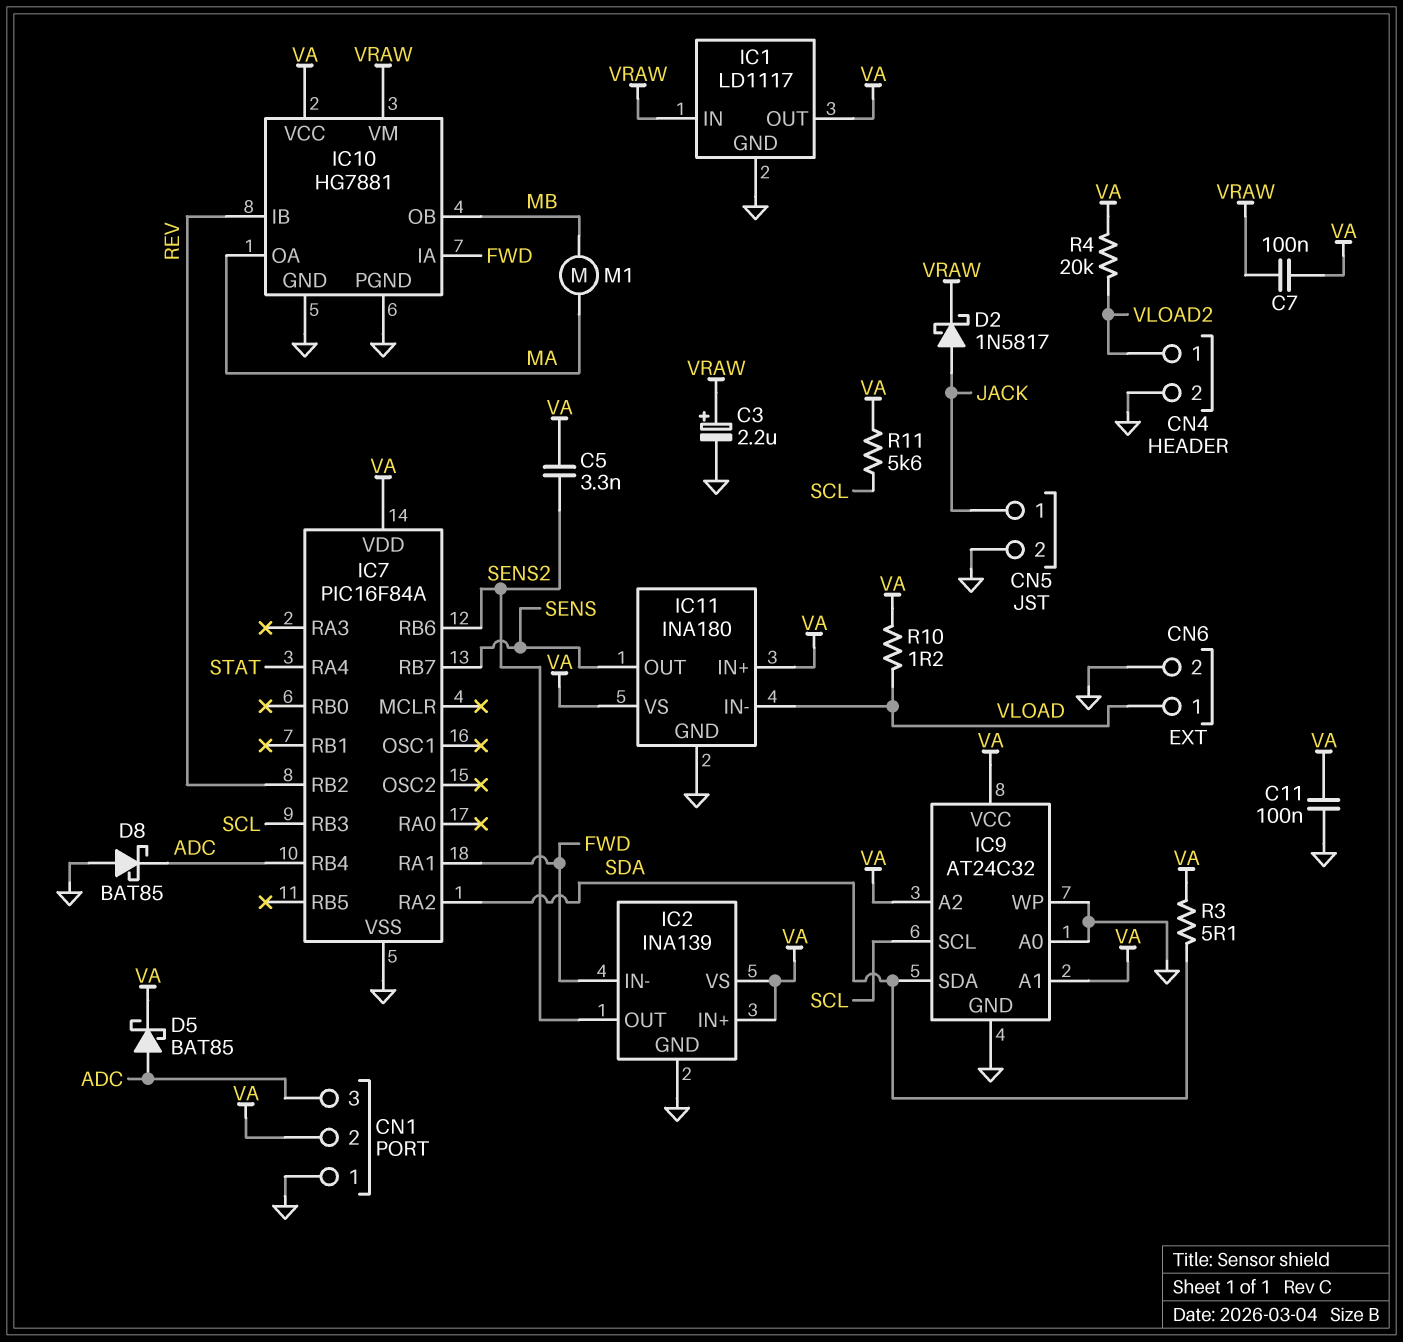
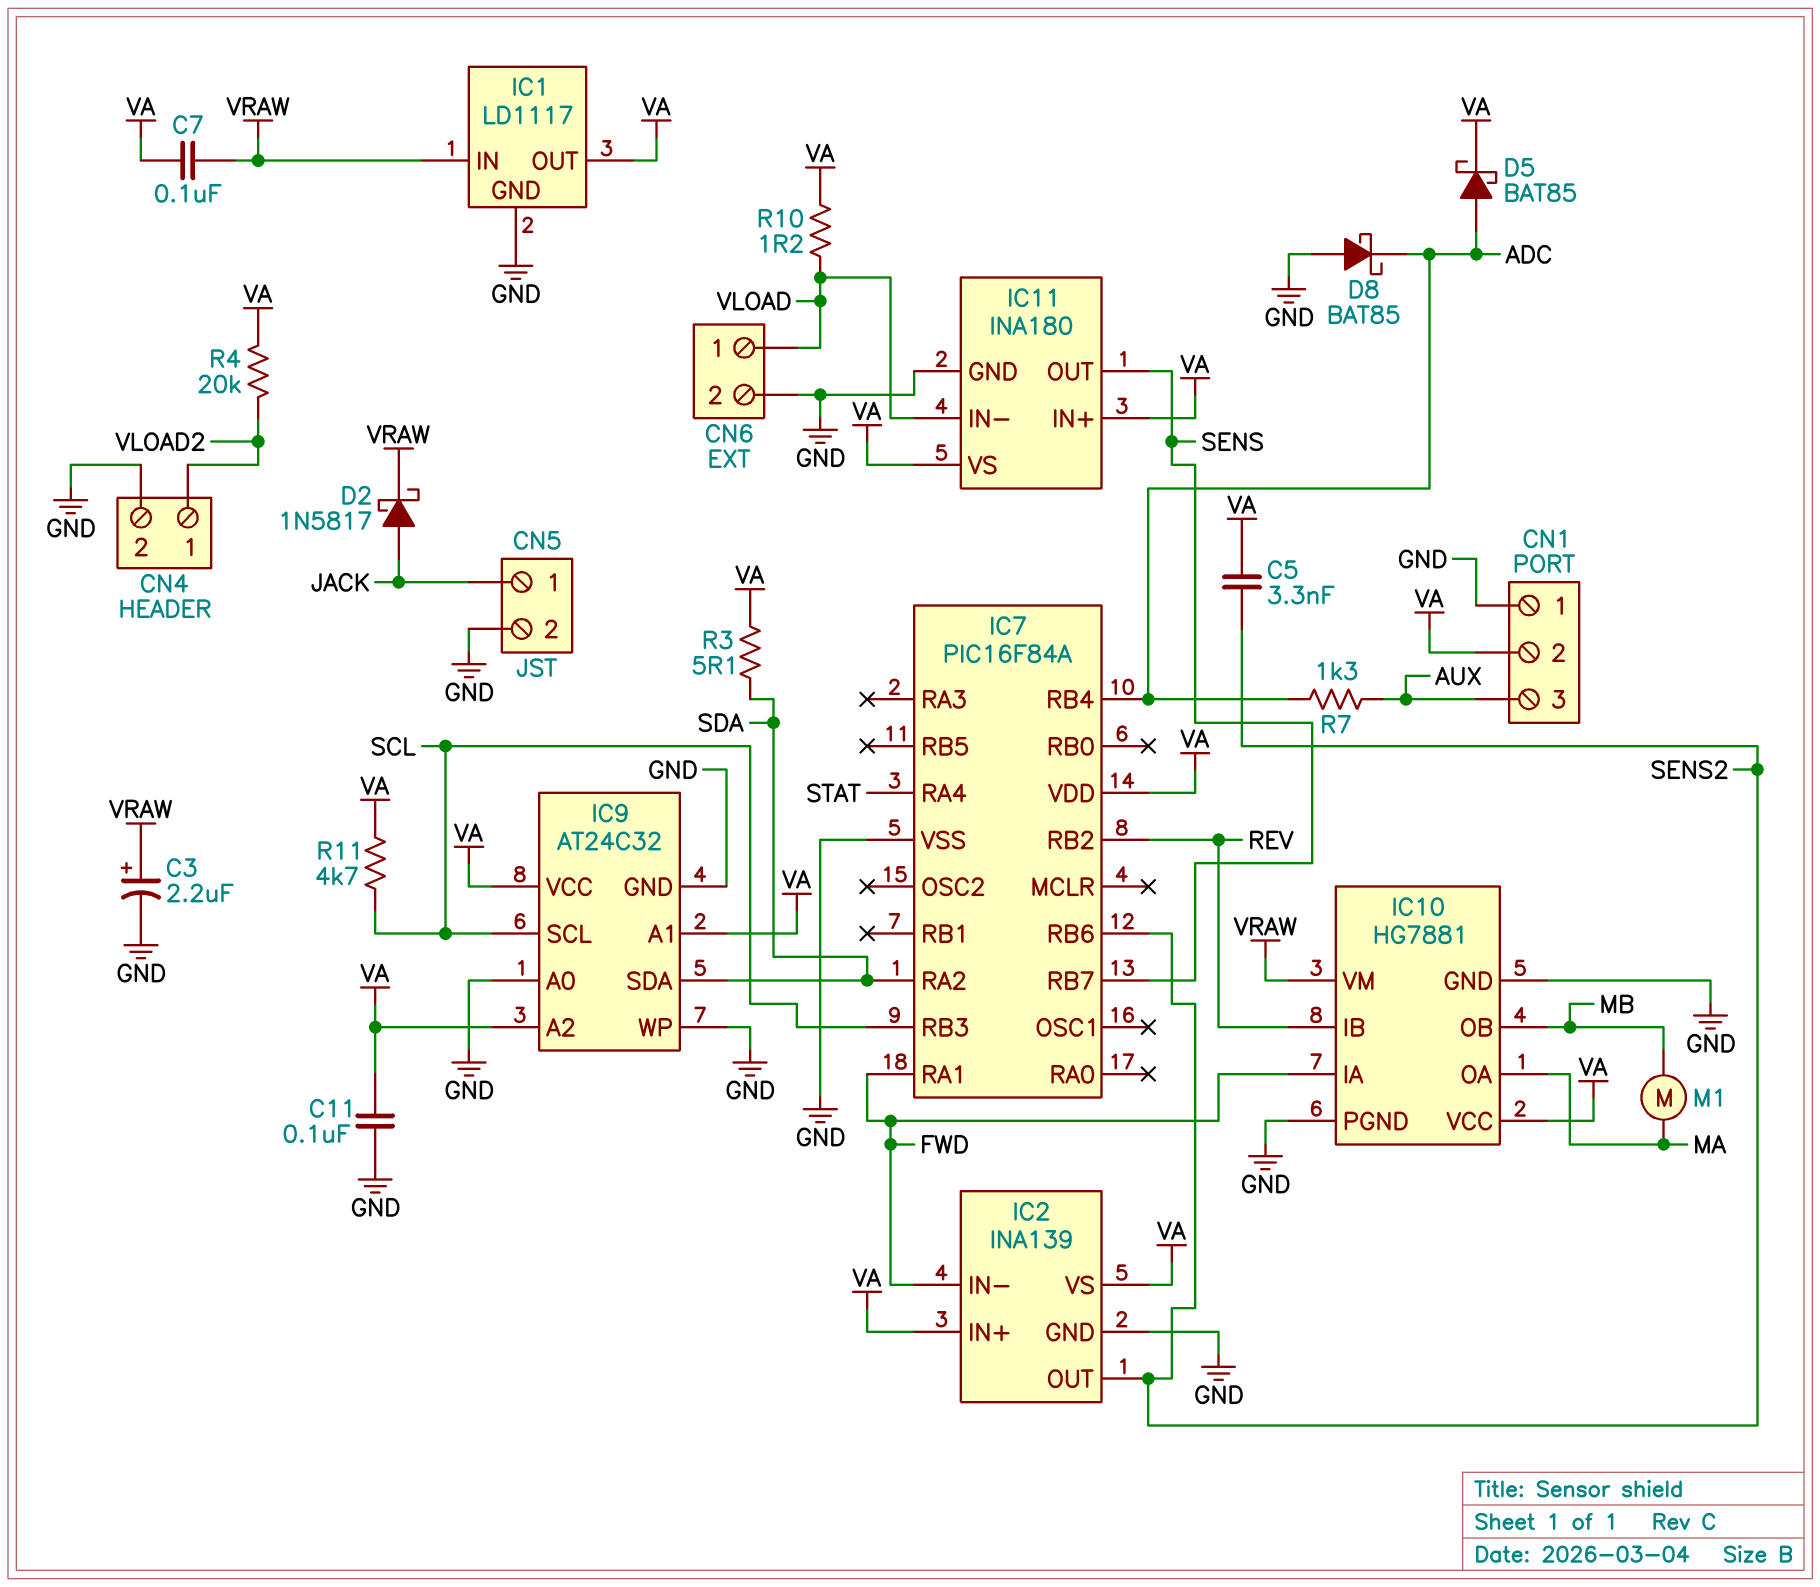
CN1 pin 3: ADC -> AUX
R7: none -> 1.3k (ADC, AUX)
R11: 5.6k (SCL, VA) -> 4.7k (SCL, VA)

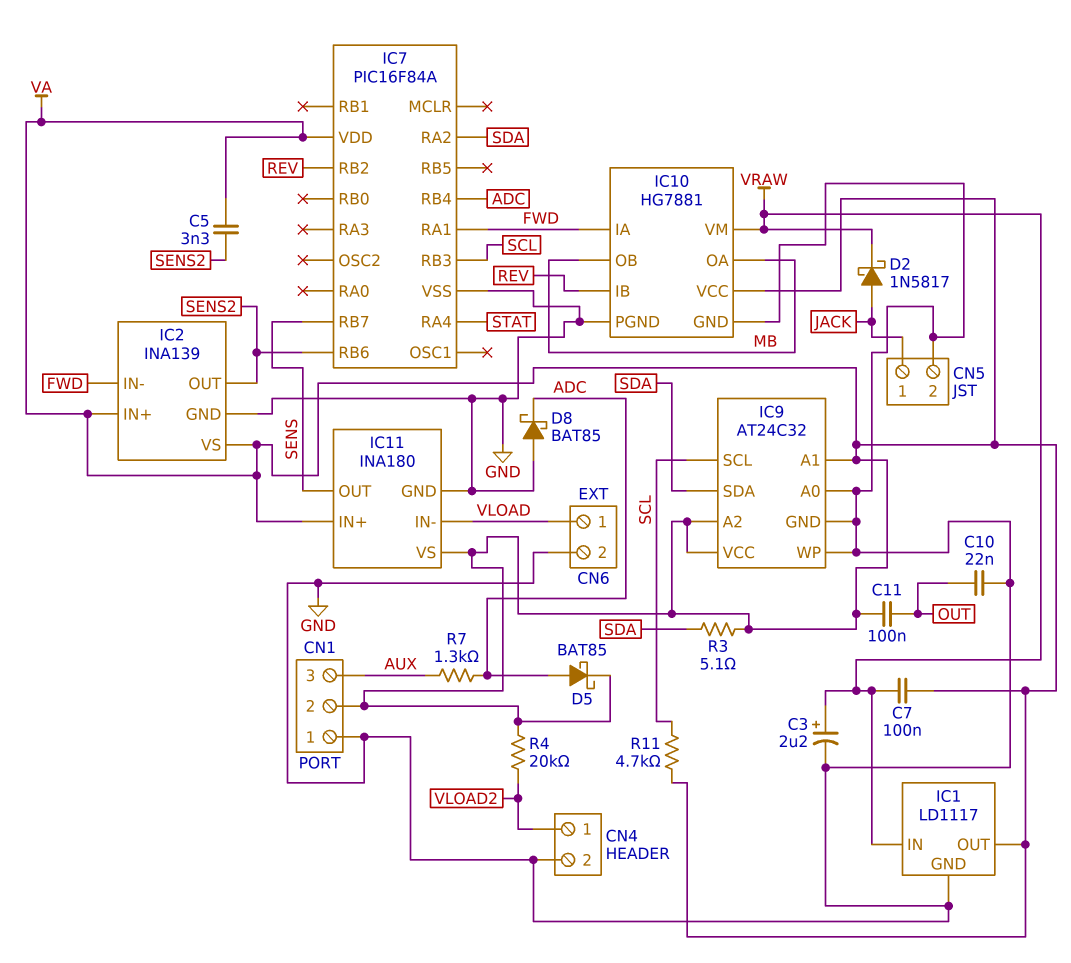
C10: none -> 22nF (GND, OUT)
C11: 100nF (GND, VA) -> 100nF (OUT, VA)
IC10 pin OA: MA -> MB
M1: motor (MA, MB) -> none
R10: 1.2 (VA, VLOAD) -> none

